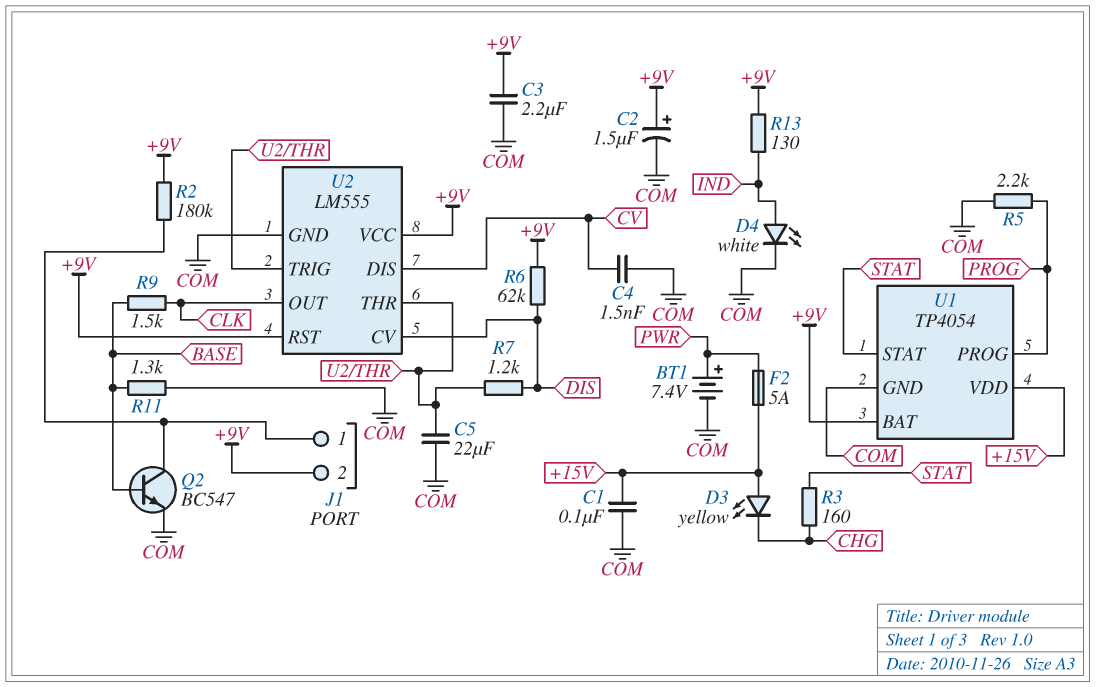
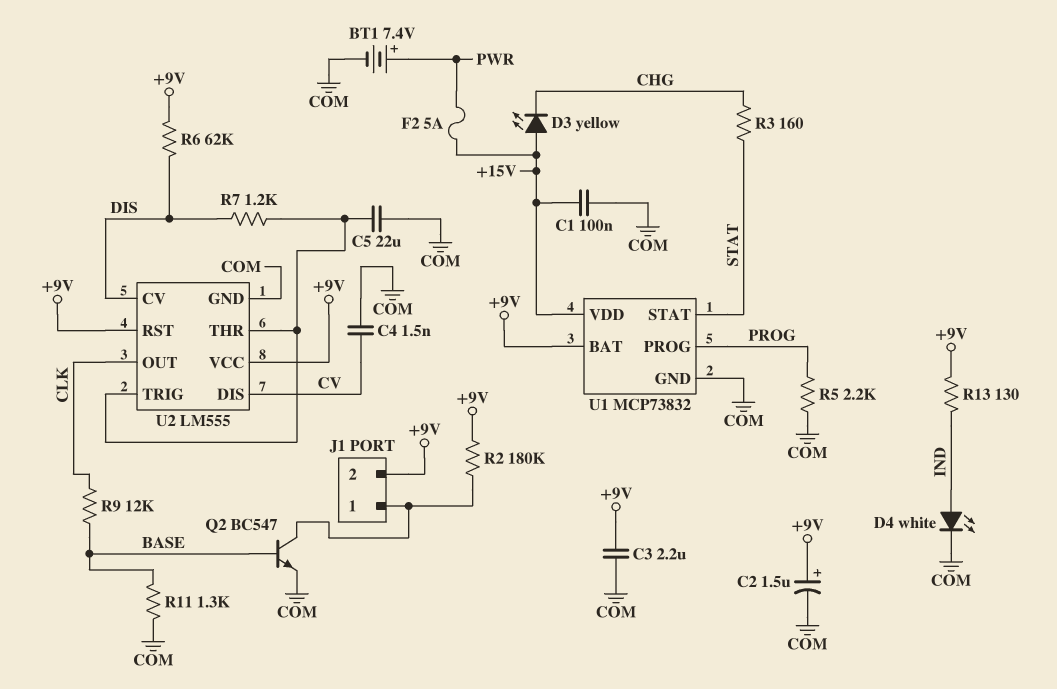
R9: 1.5k (BASE, CLK) -> 12k (BASE, CLK)
U1: TP4054 -> MCP73832

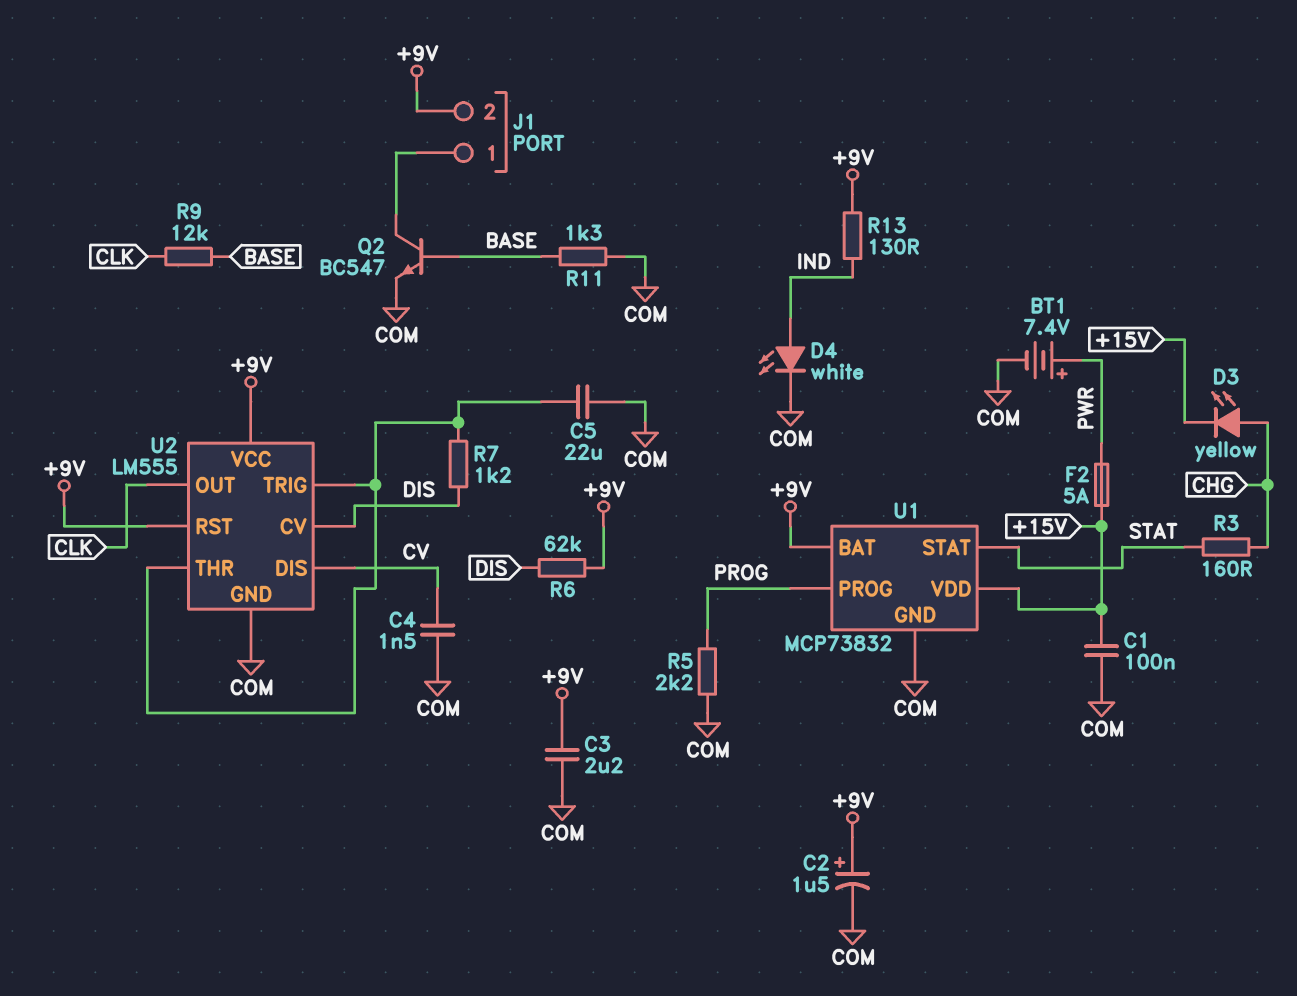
D3: LED yellow (A +15V, K CHG) -> LED yellow (A CHG, K +15V)
R2: 180k (+9V, J1/1) -> none

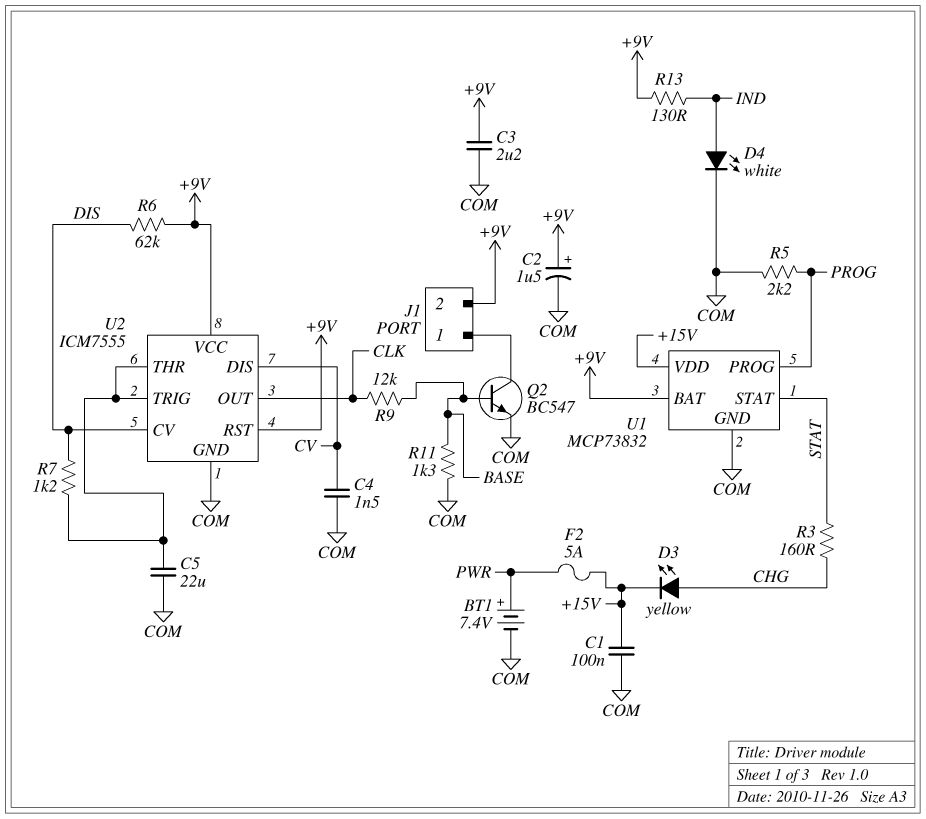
U2: LM555 -> ICM7555

